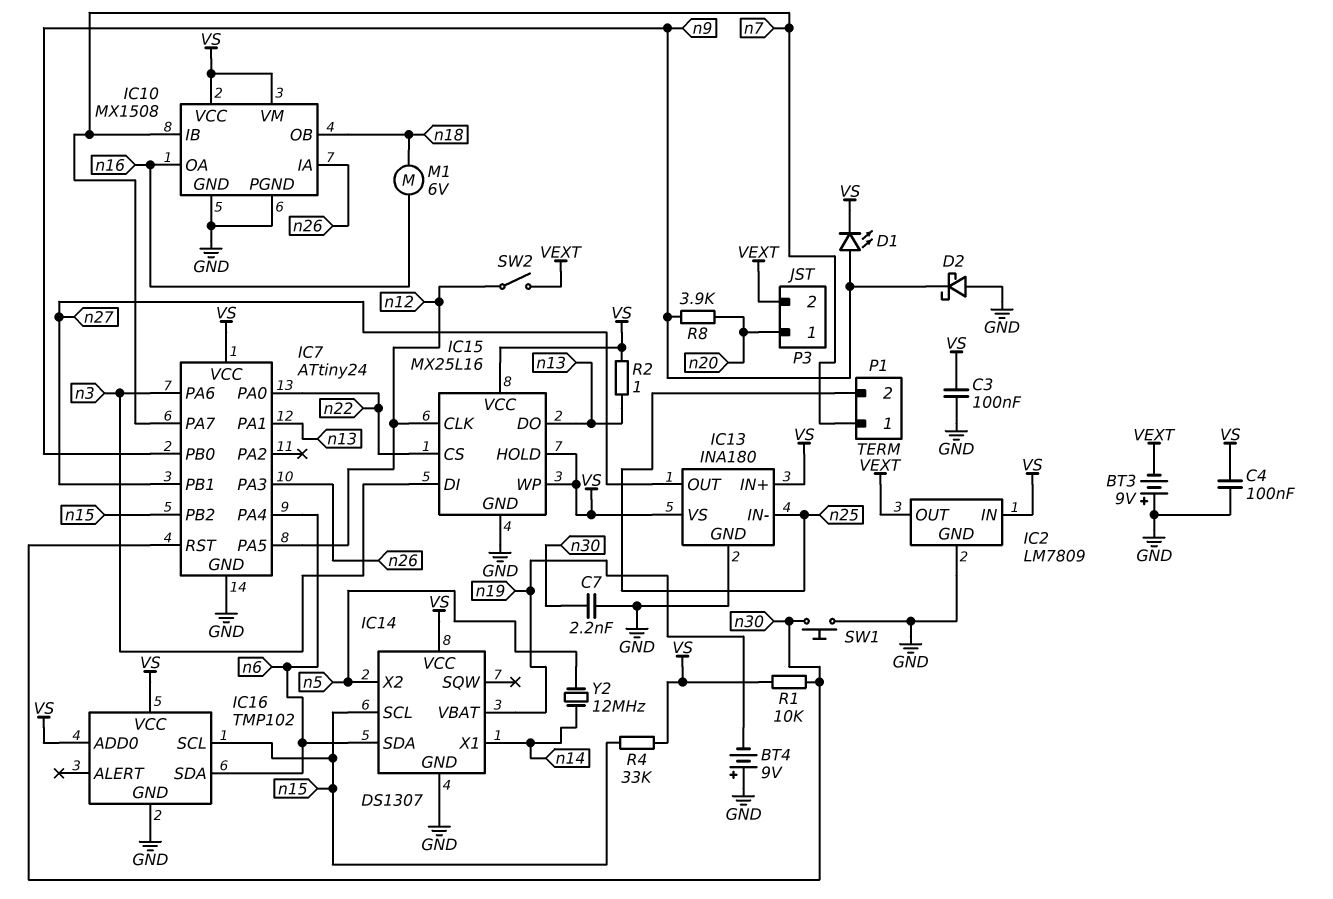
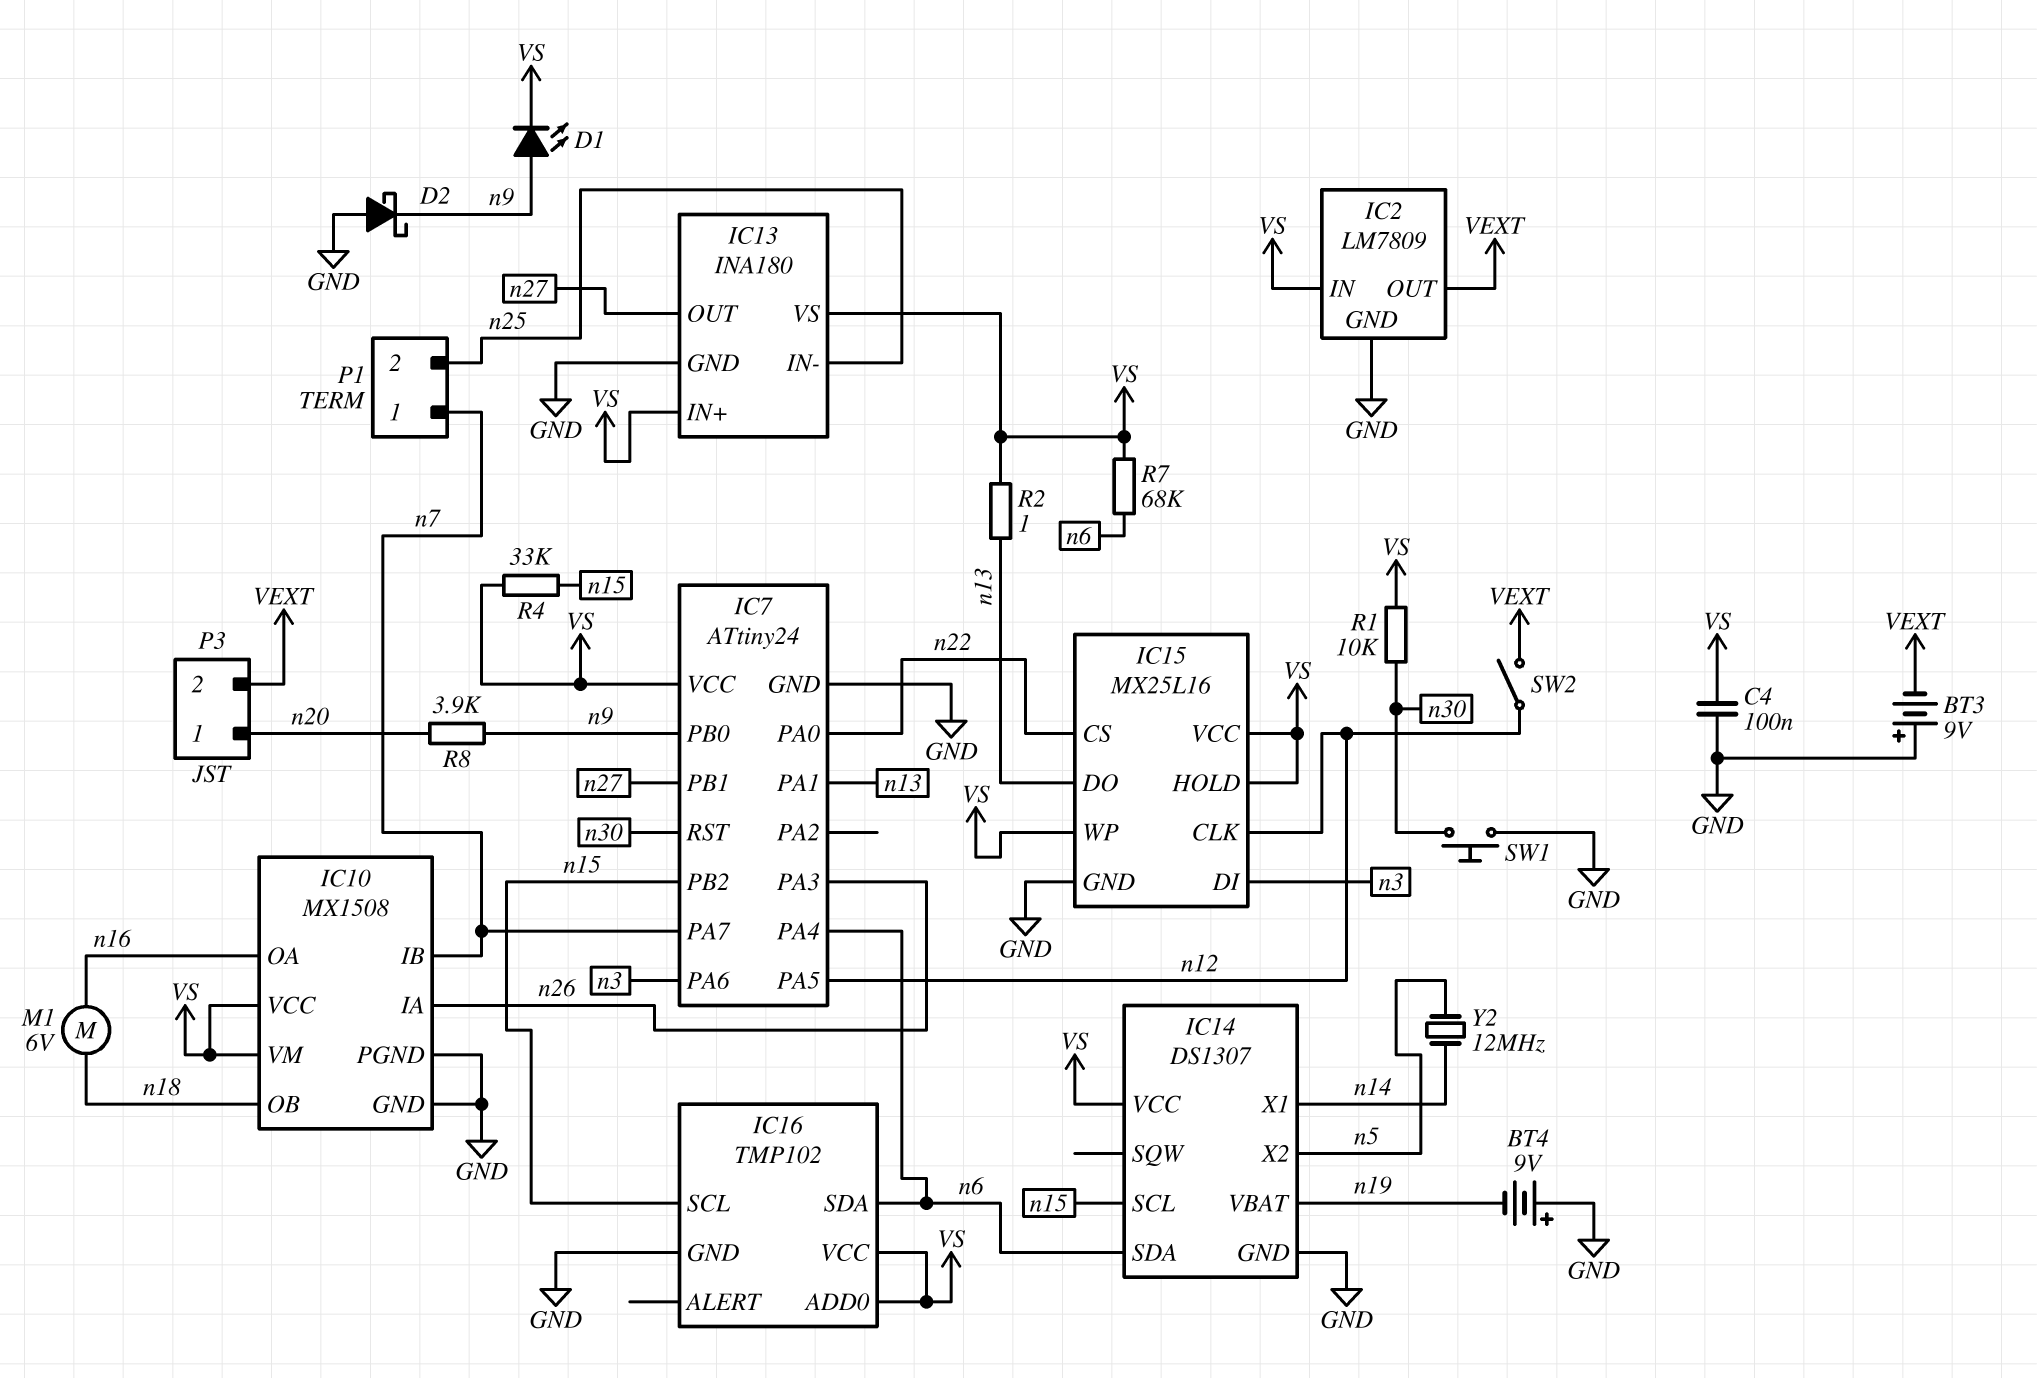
C3: 100nF (GND, VS) -> none
C7: 2.2nF (GND, n30) -> none
R7: none -> 68k (VS, n6)

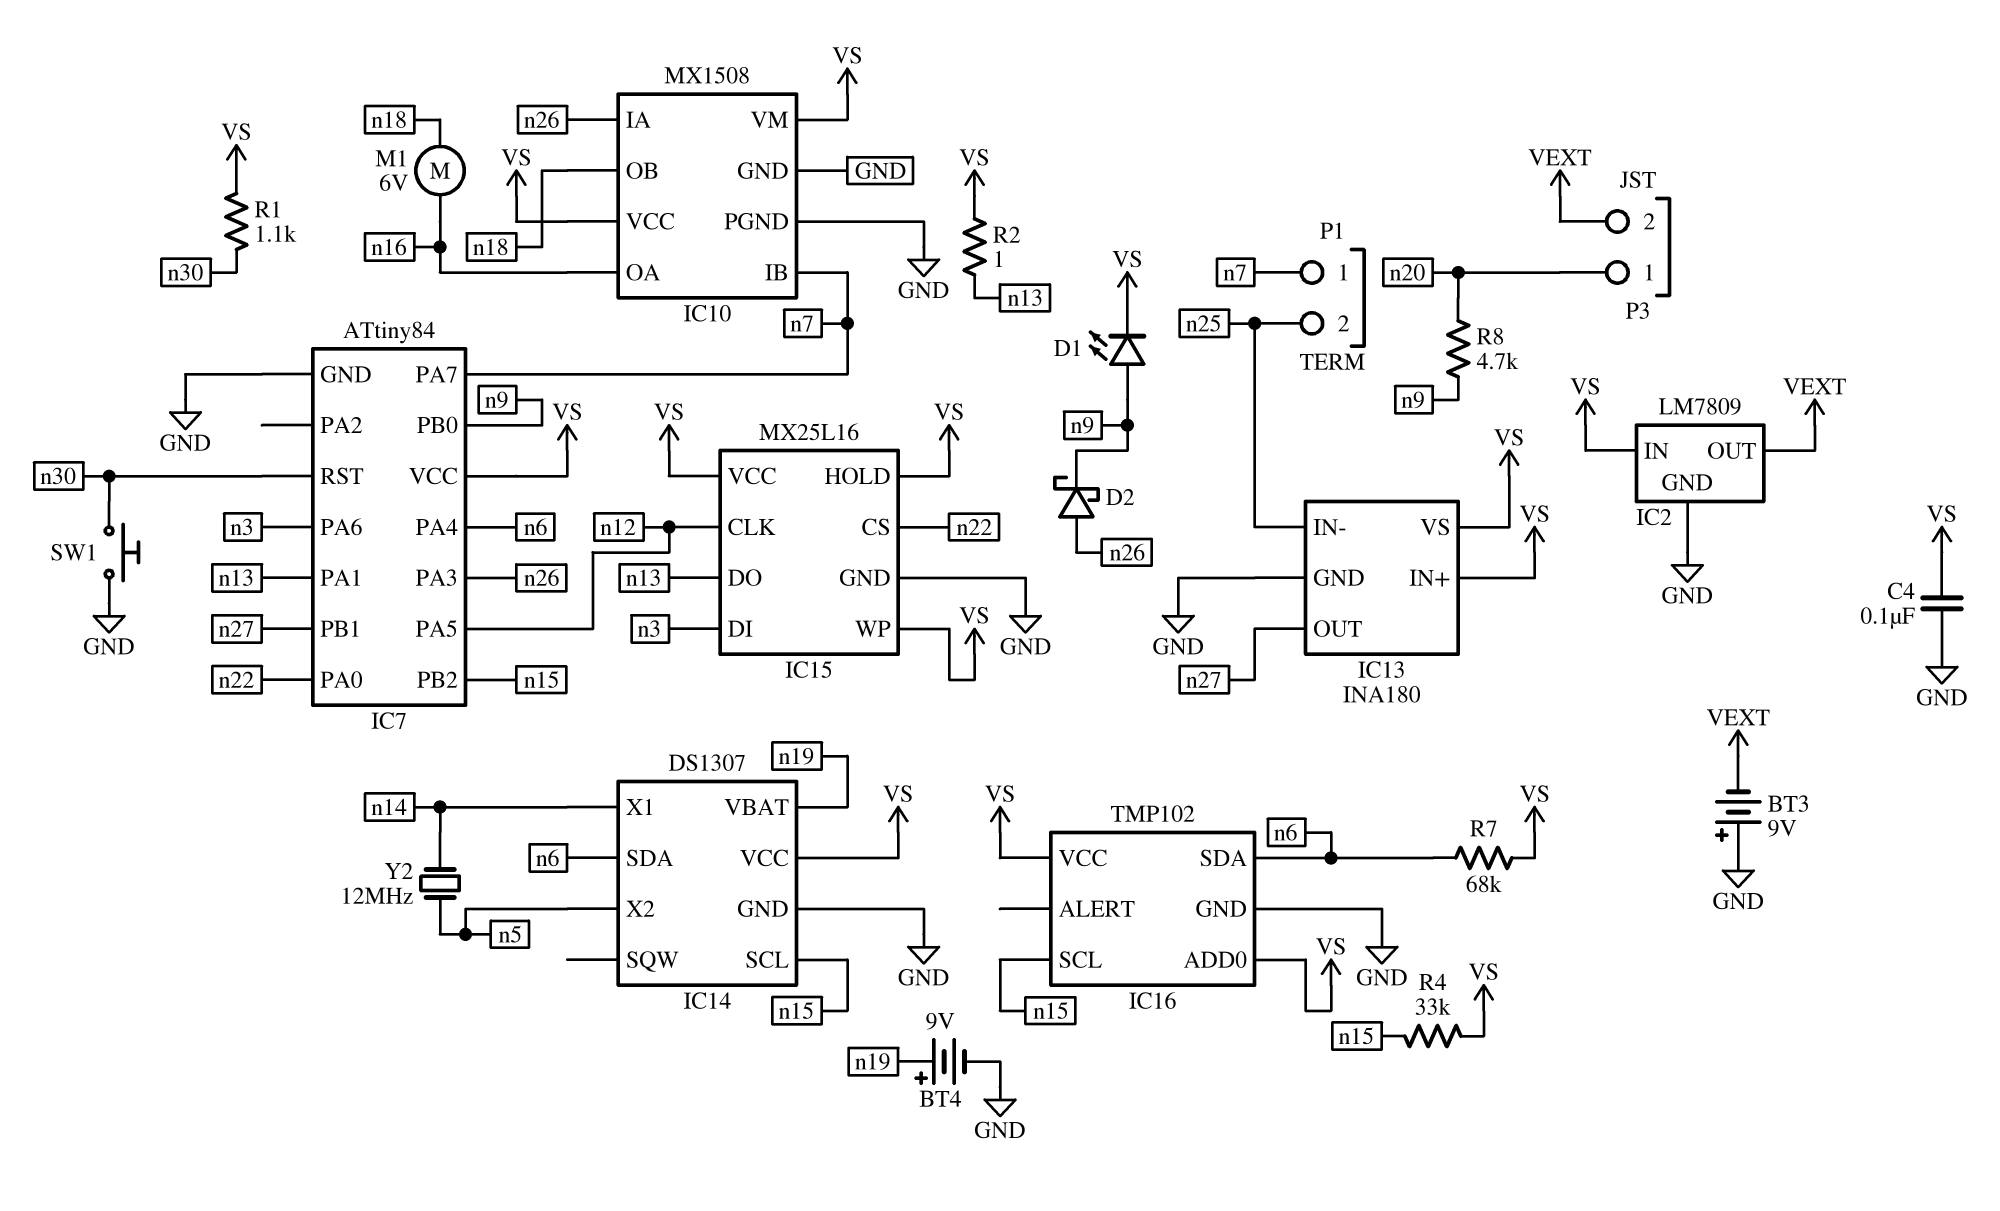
BT4: 9V (plus GND, minus n19) -> 9V (plus n19, minus GND)
D2: schottky (A GND, K n9) -> schottky (A n26, K n9)
IC7: ATtiny24 -> ATtiny84
R1: 10k (VS, n30) -> 1.1k (VS, n30)
R8: 3.9k (n9, n20) -> 4.7k (n9, n20)
SW2: switch (VEXT, n12) -> none

